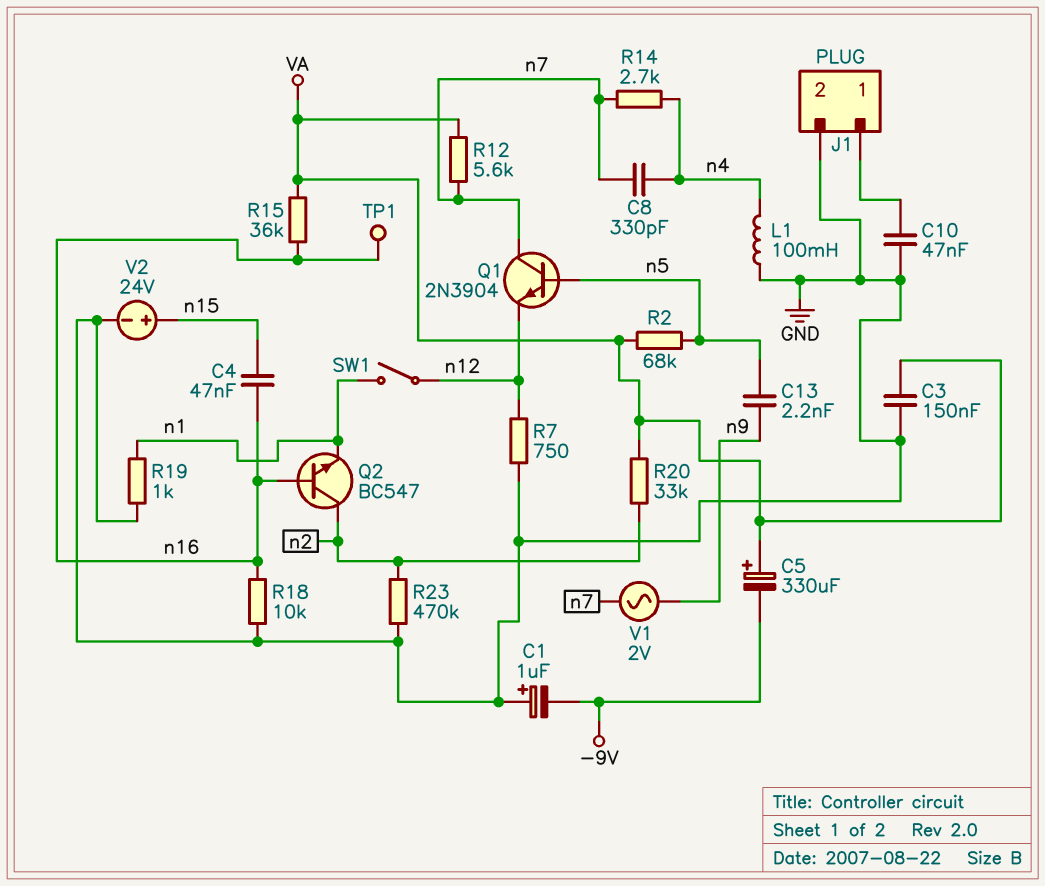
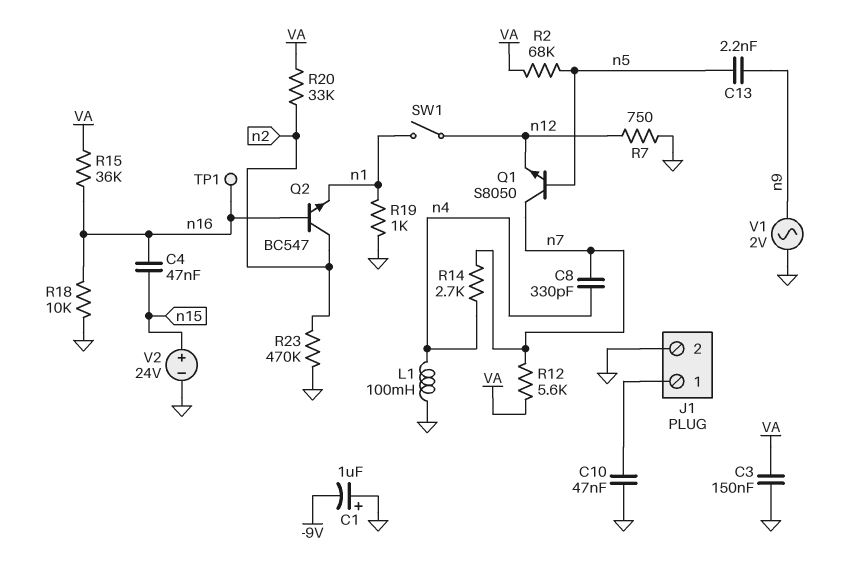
C5: 330uF (plus VA, minus -9V) -> none
Q1: NPN 2N3904 (B n5, C n7, E n12) -> NPN S8050 (B n5, C n7, E n12)
V1: AC 2V (n7, n9) -> AC 2V (GND, n9)

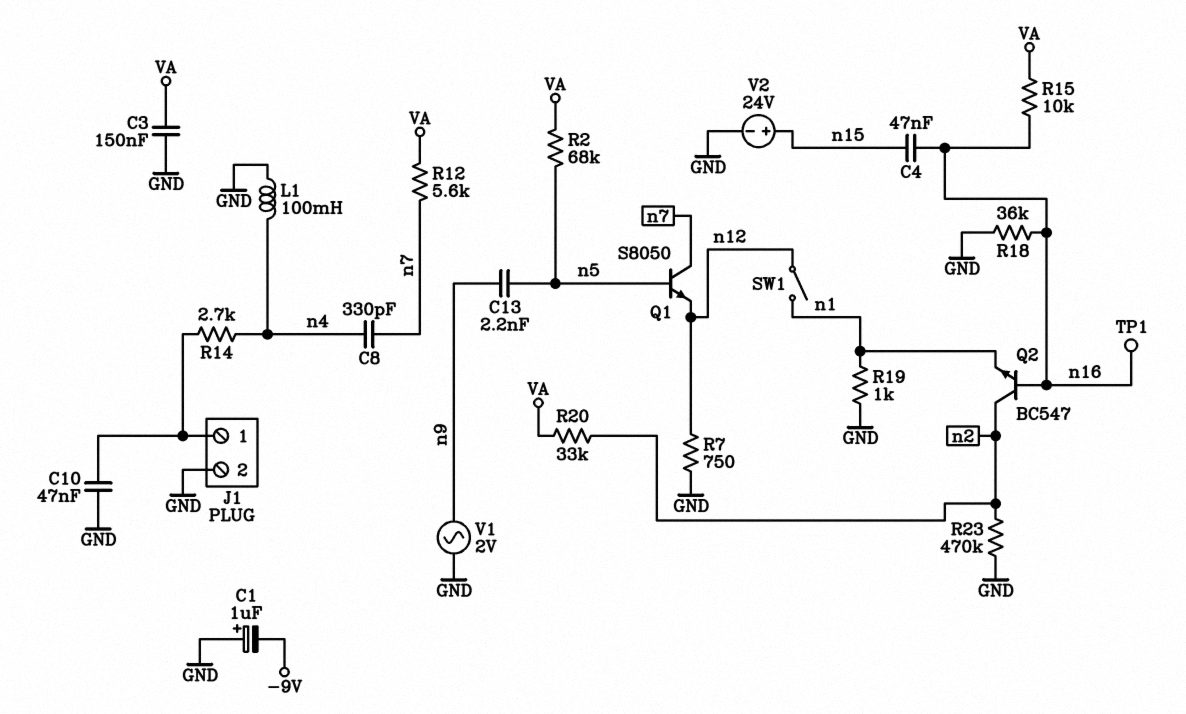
R14: 2.7k (n4, n7) -> 2.7k (J1/1, n4)
R15: 36k (VA, n16) -> 10k (VA, n16)
R18: 10k (GND, n16) -> 36k (GND, n16)

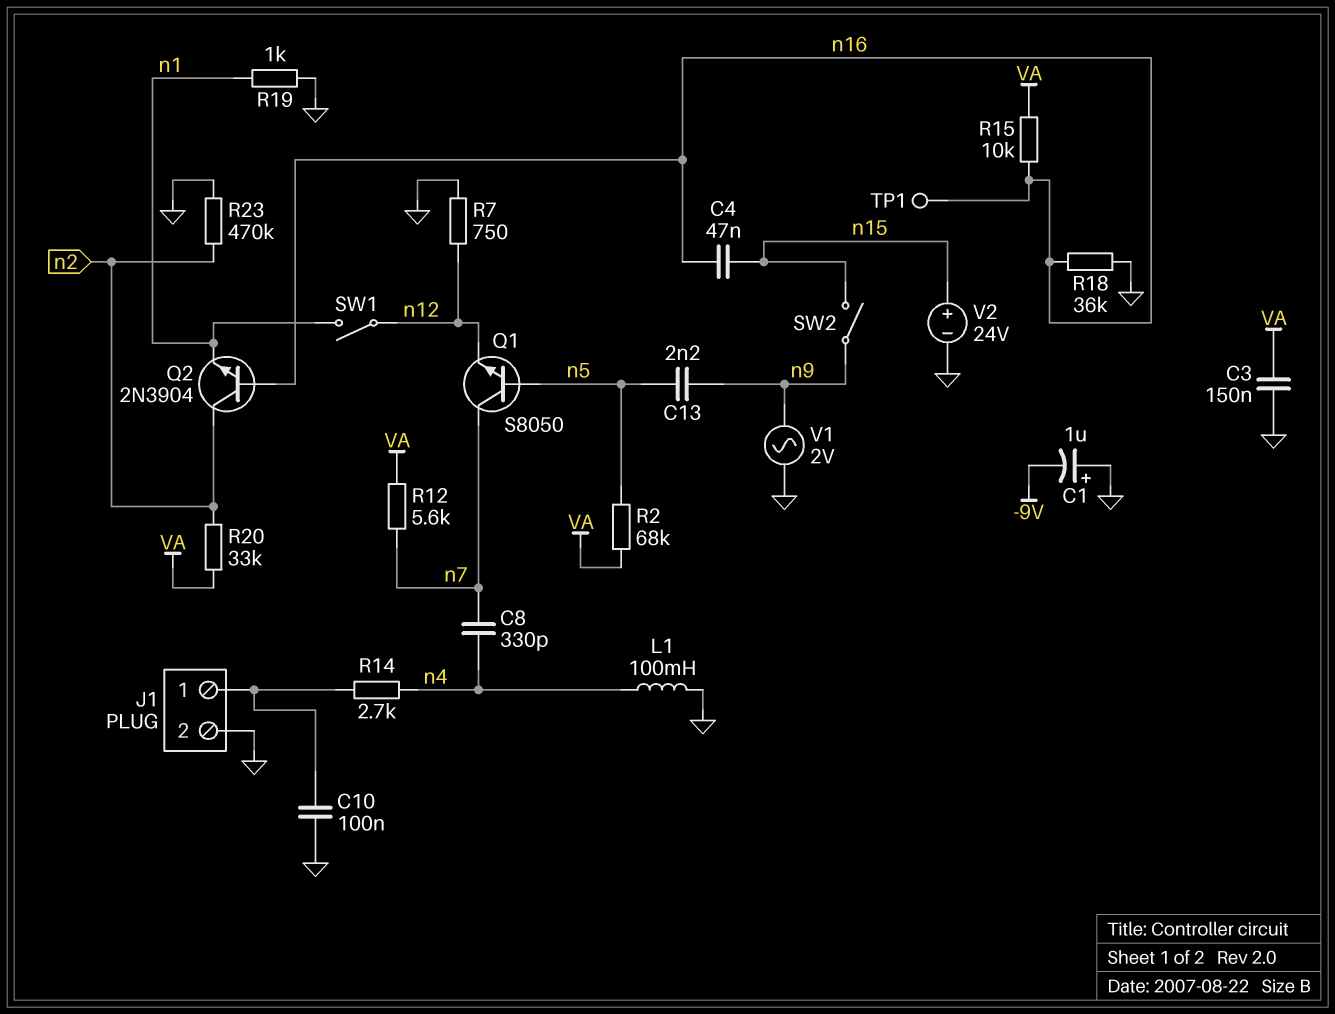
C10: 47nF (GND, J1/1) -> 100nF (GND, J1/1)
Q2: NPN BC547 (B n16, C n2, E n1) -> NPN 2N3904 (B n16, C n2, E n1)
SW2: none -> switch (n9, n15)

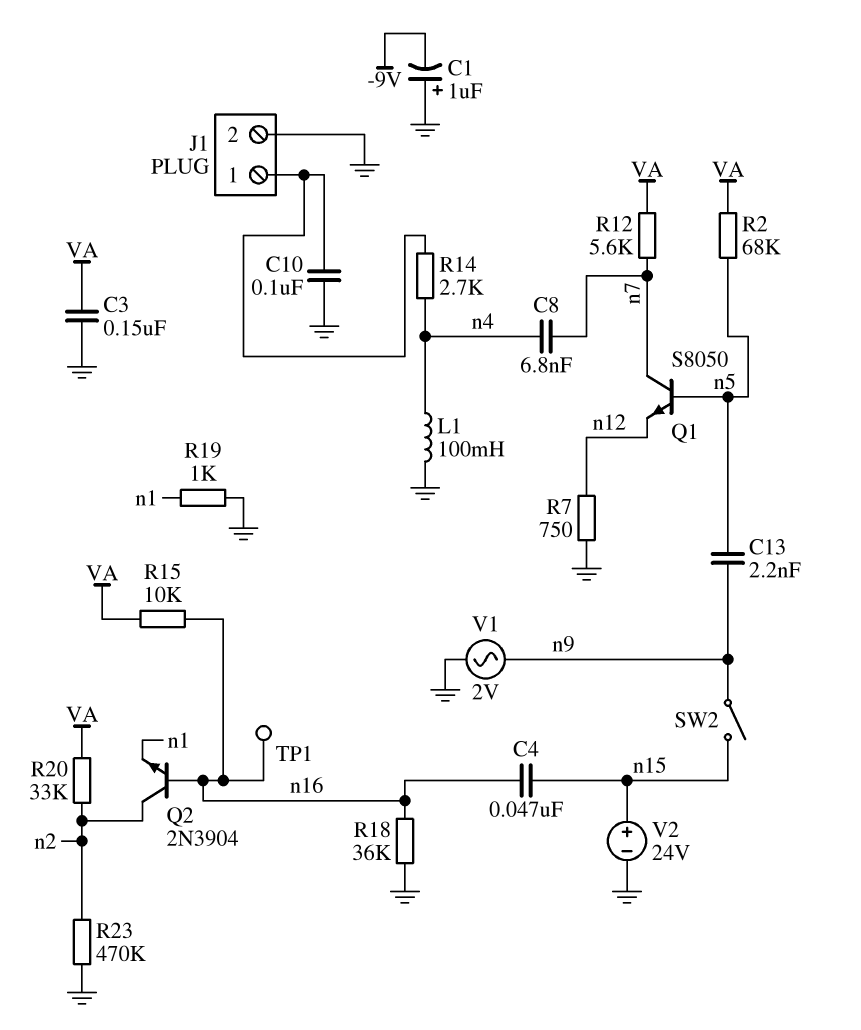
C8: 330pF (n4, n7) -> 6.8nF (n4, n7)
SW1: switch (n1, n12) -> none

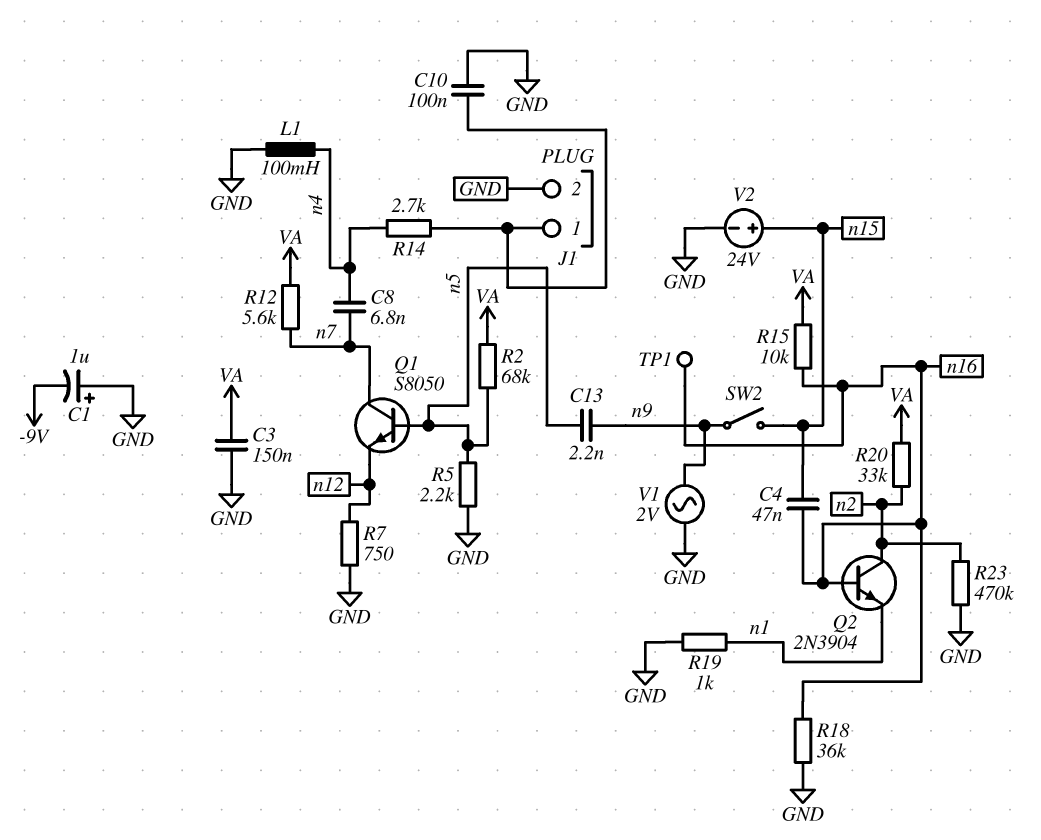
R5: none -> 2.2k (GND, n5)

